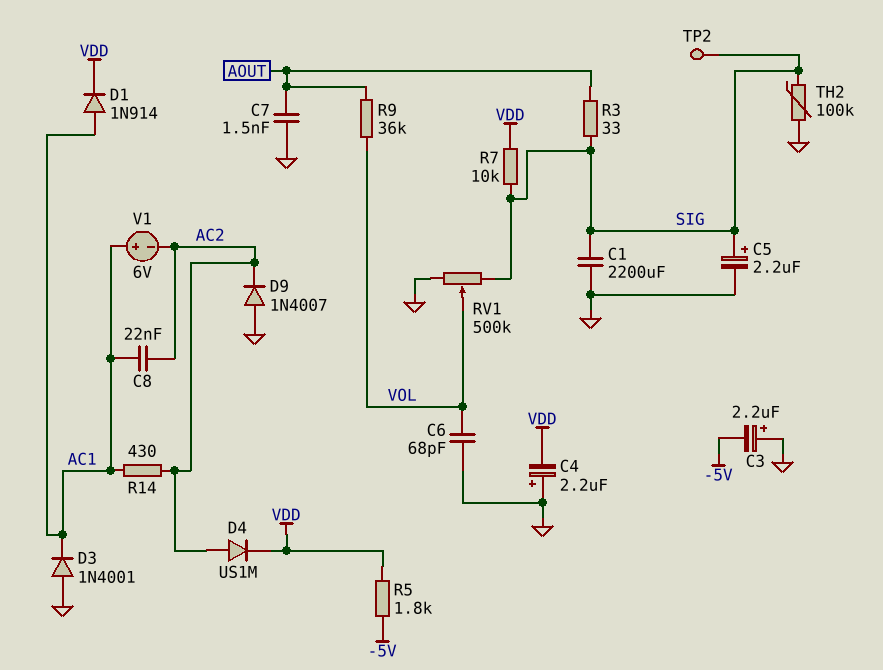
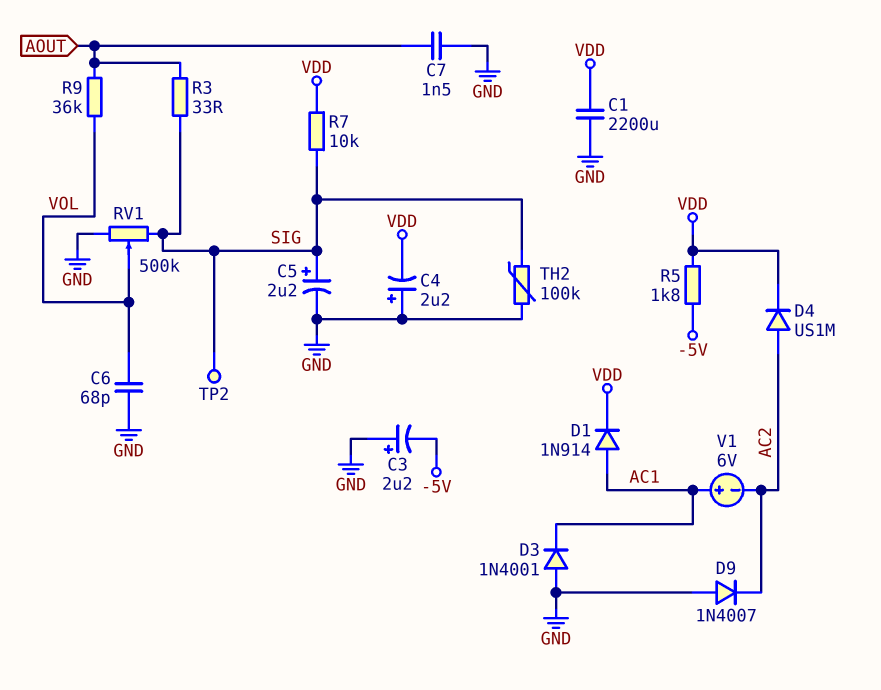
C1: 2200uF (GND, SIG) -> 2200uF (GND, VDD)
C8: 22nF (AC1, AC2) -> none
R14: 430 (AC1, AC2) -> none

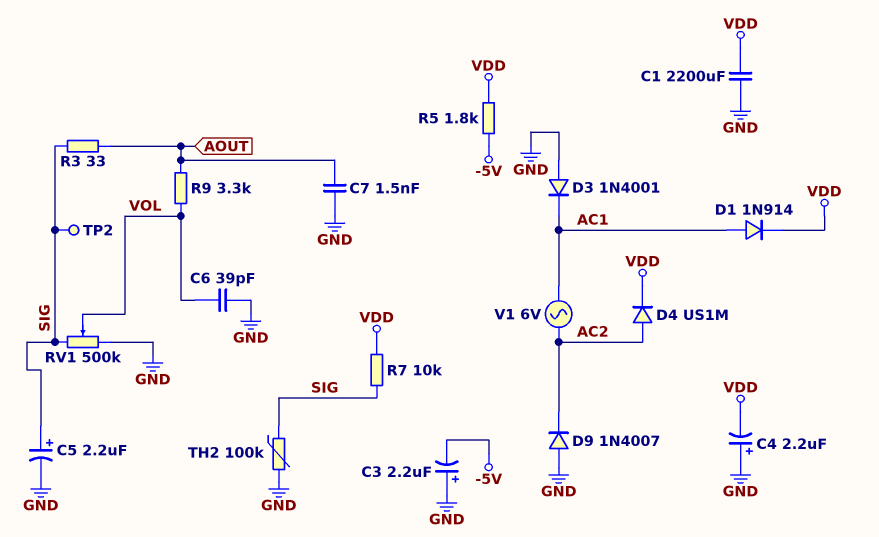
C6: 68pF (GND, VOL) -> 39pF (GND, VOL)
R9: 36k (AOUT, VOL) -> 3.3k (AOUT, VOL)
V1: 6V (plus AC1, minus AC2) -> AC 6V (AC1, AC2)

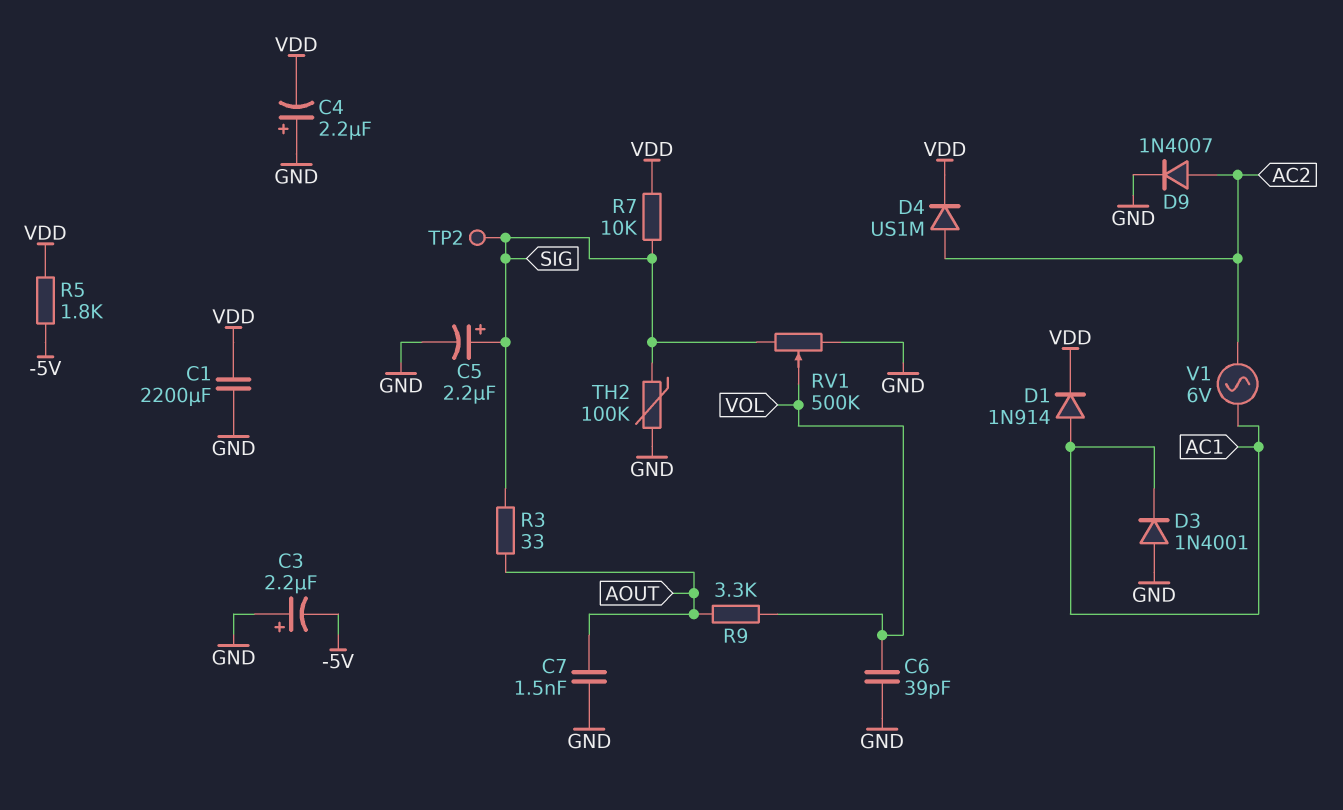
D9: diode 1N4007 (A GND, K AC2) -> diode 1N4007 (A AC2, K GND)

